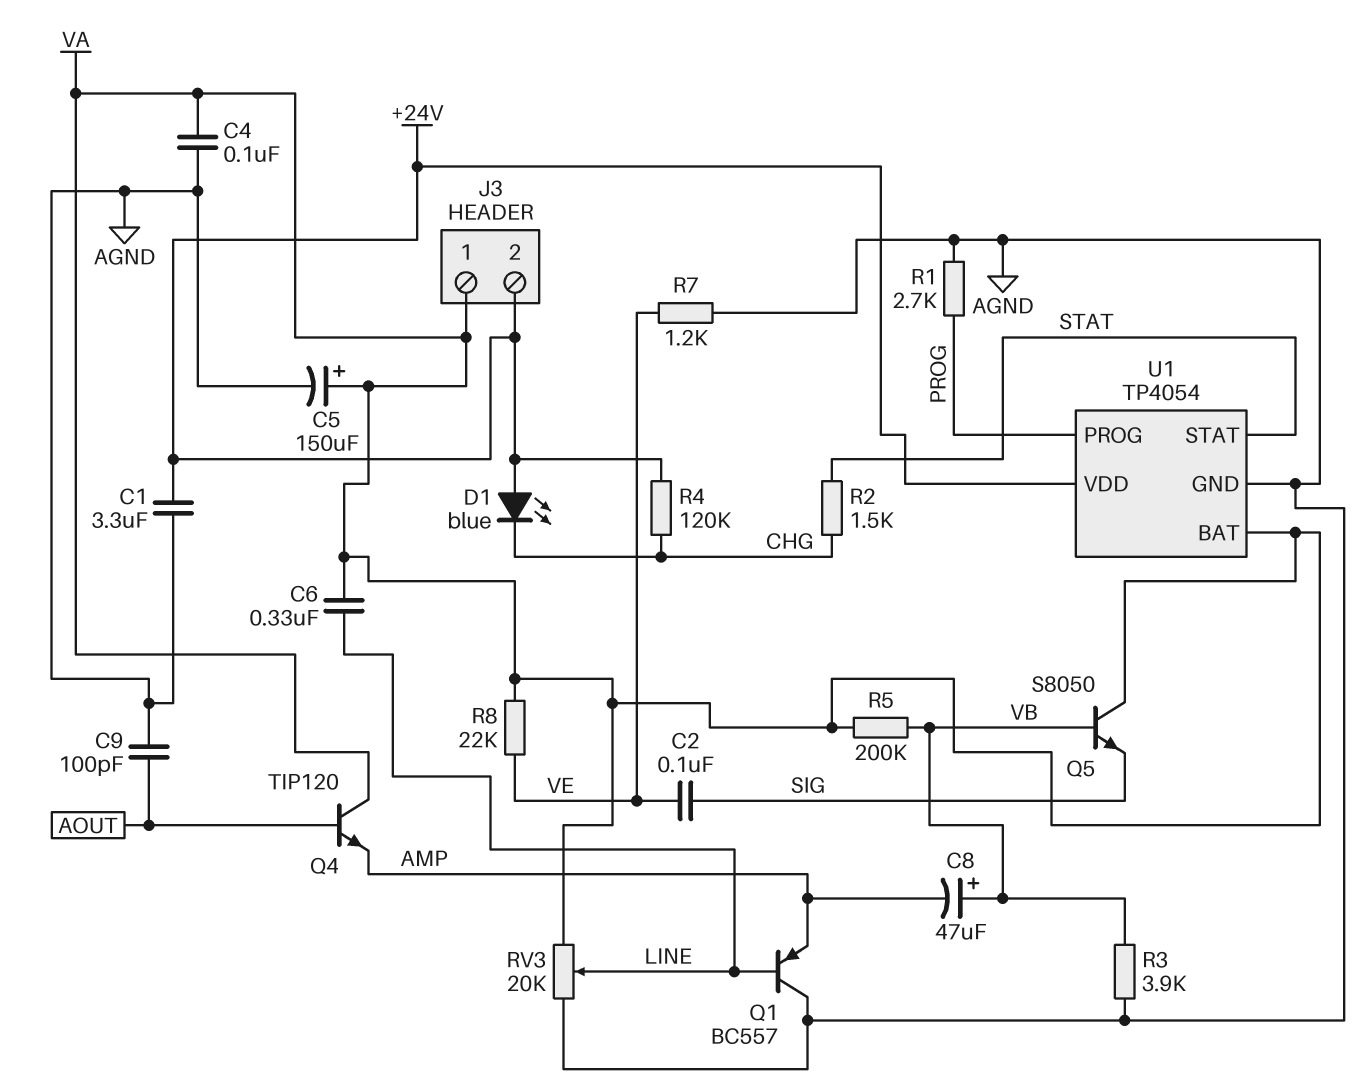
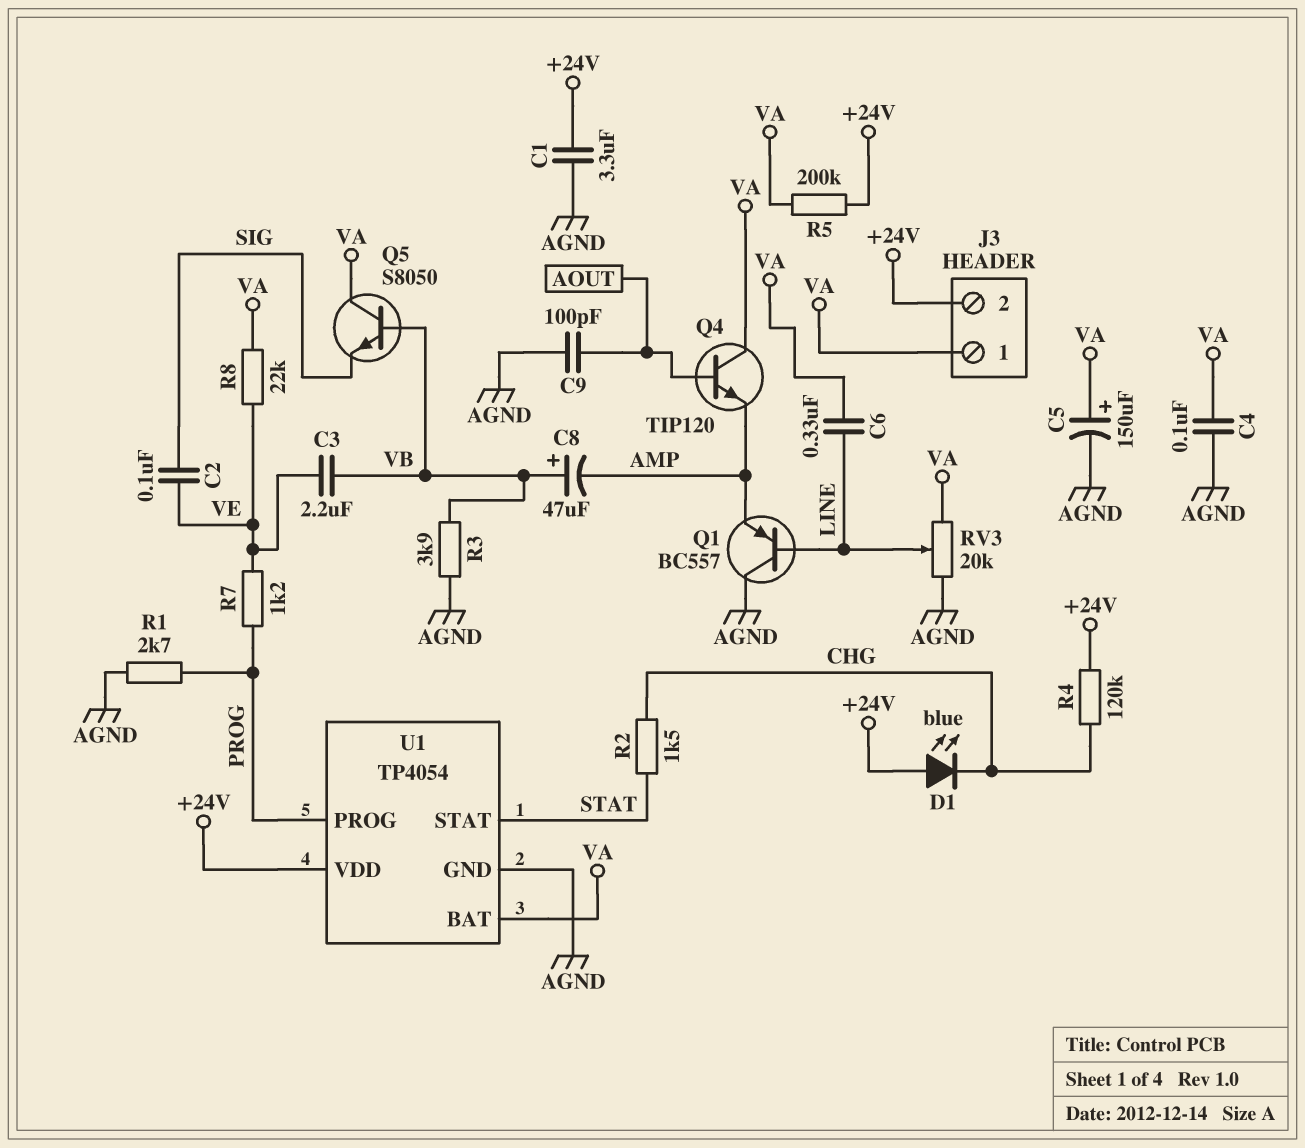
C3: none -> 2.2uF (VB, VE)
R5: 200k (VA, VB) -> 200k (+24V, VA)
R7: 1.2k (AGND, VE) -> 1.2k (PROG, VE)

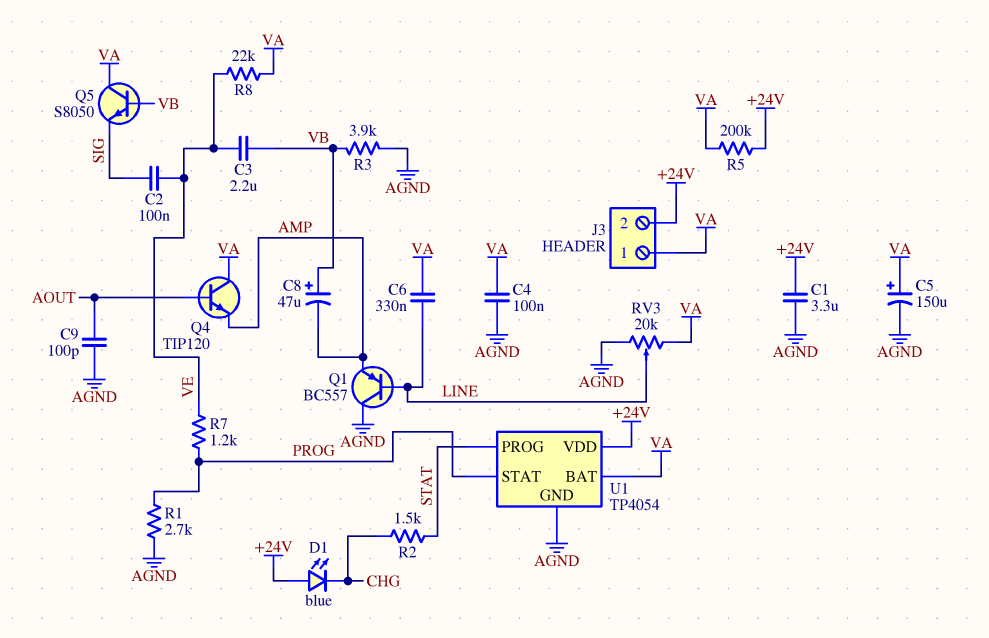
R4: 120k (+24V, CHG) -> none
U1 pin PROG: PROG -> STAT
U1 pin STAT: STAT -> PROG

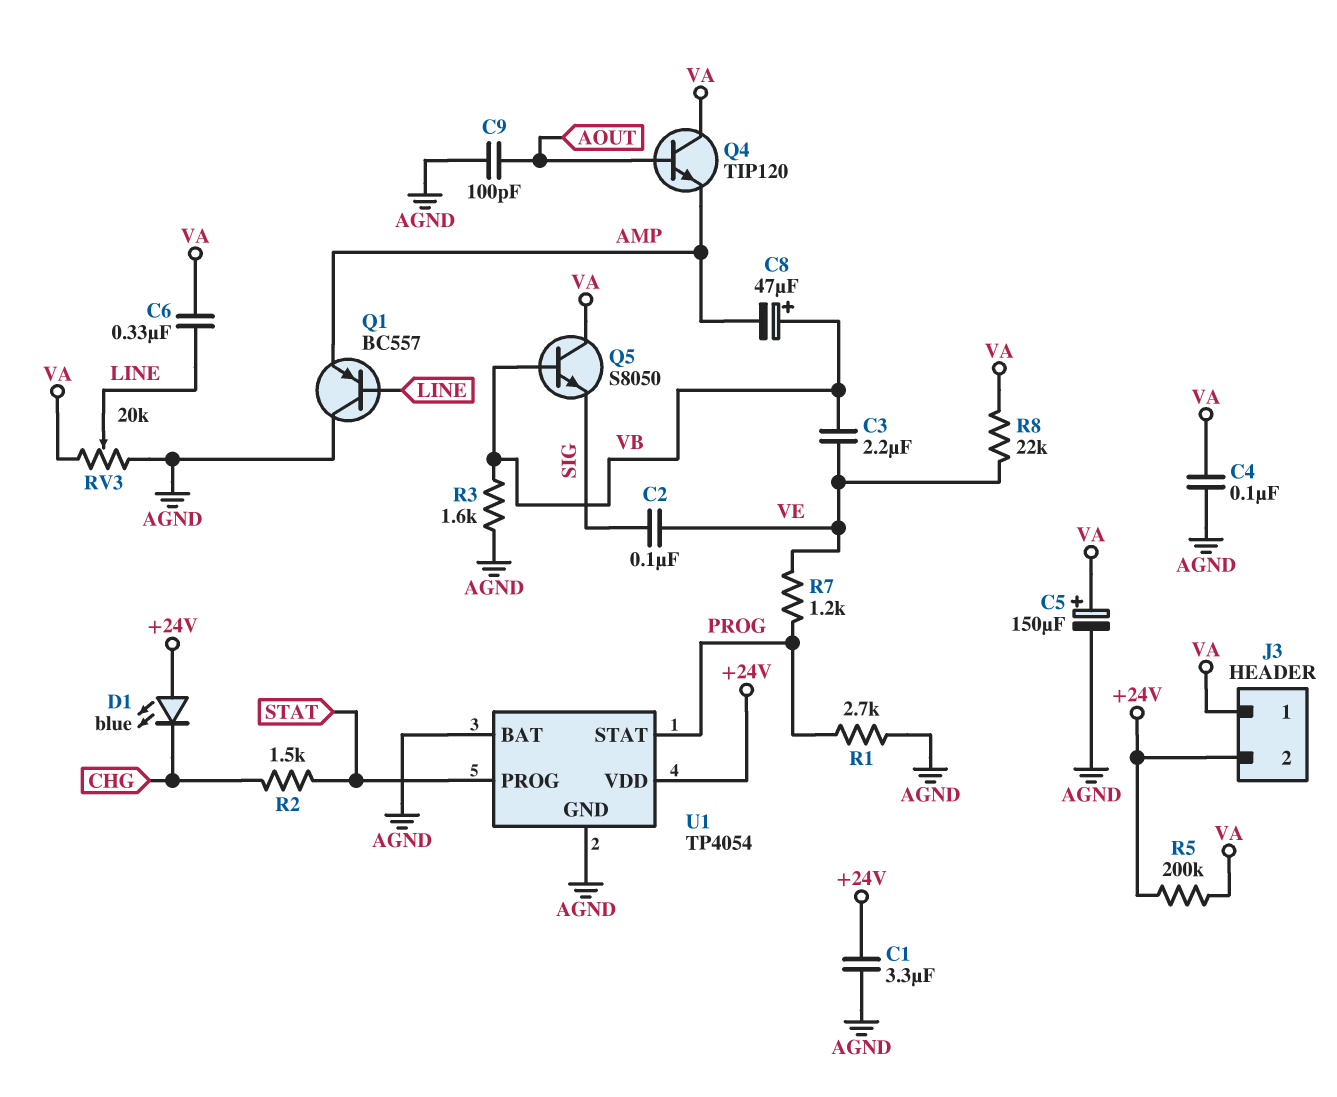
R3: 3.9k (AGND, VB) -> 1.6k (AGND, VB)
U1 pin BAT: VA -> AGND

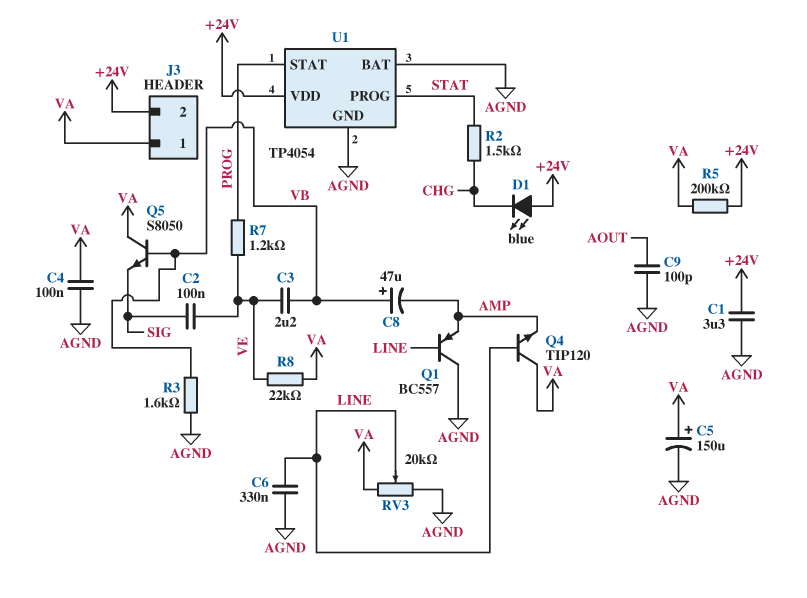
C6: 330nF (LINE, VA) -> 330nF (AGND, LINE)
Q4: NPN TIP120 (B AOUT, C VA, E AMP) -> NPN TIP120 (B LINE, C VA, E AMP)
R1: 2.7k (AGND, PROG) -> none

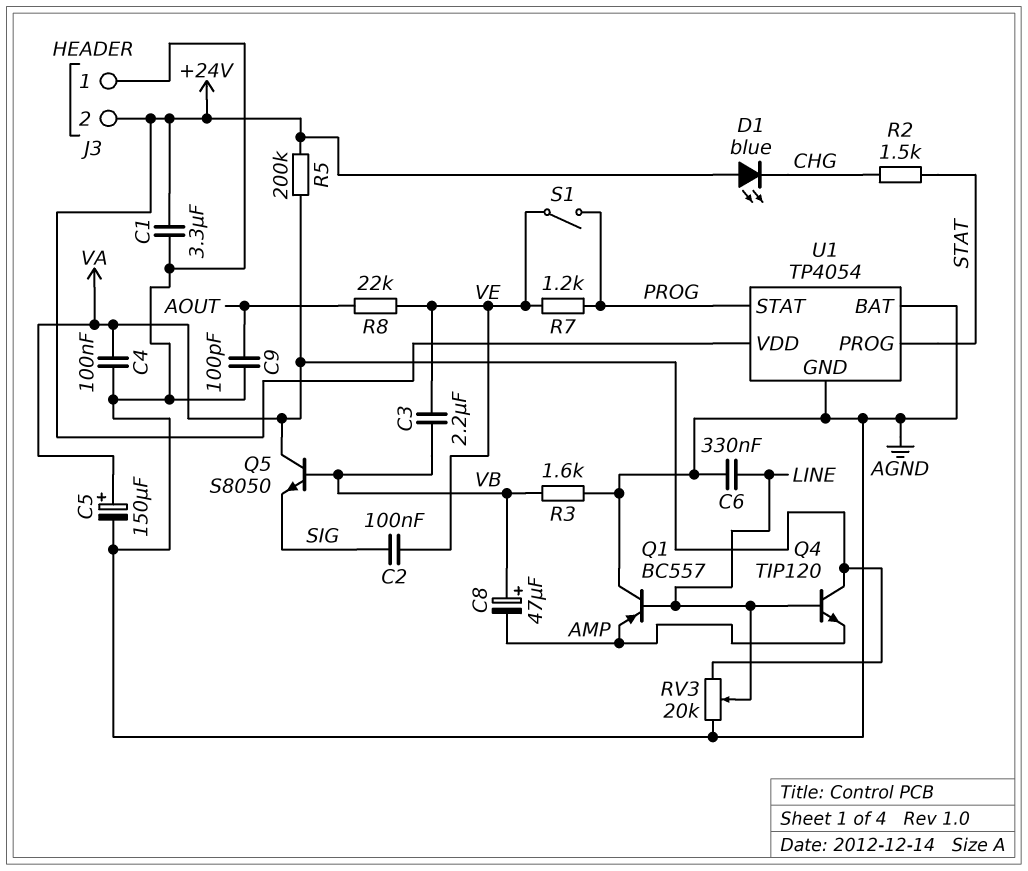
J3 pin 1: VA -> AGND
R8: 22k (VA, VE) -> 22k (AOUT, VE)
S1: none -> switch (PROG, VE)

